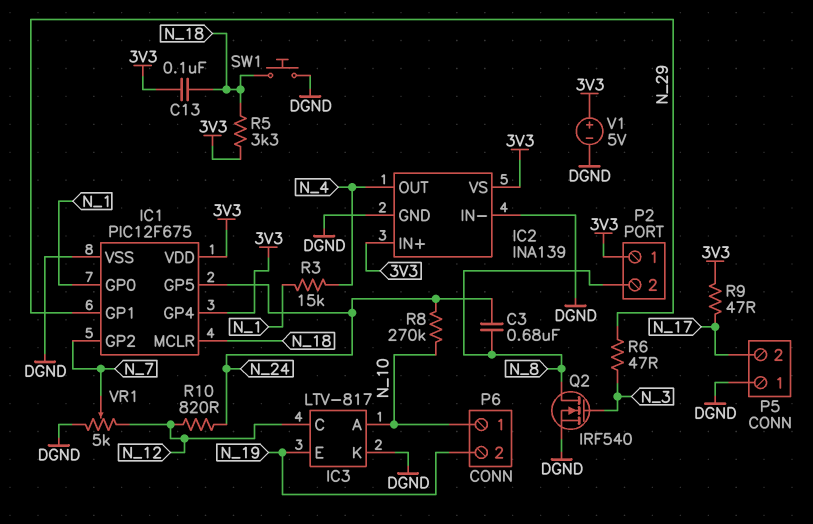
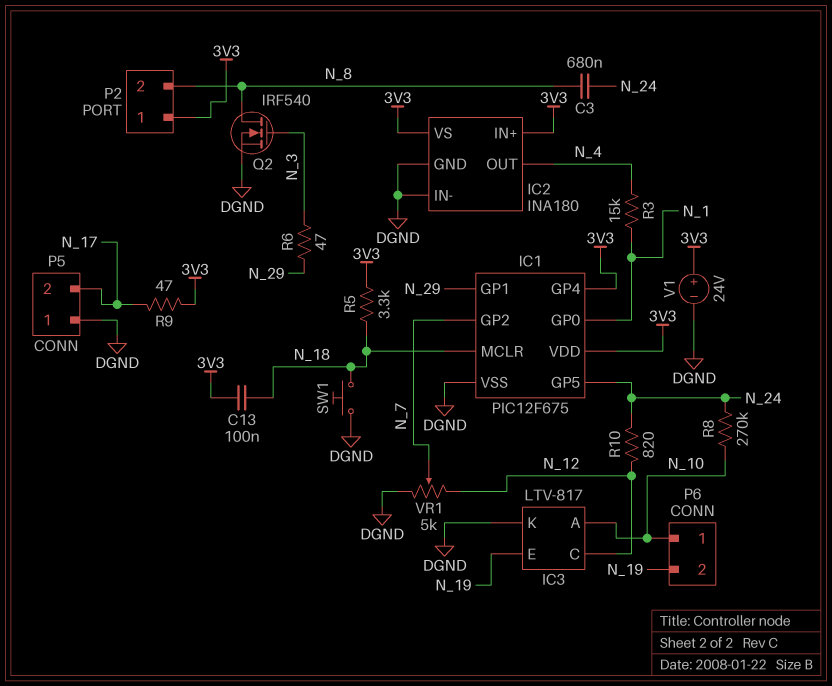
IC2: INA139 -> INA180
V1: 5V (plus 3V3, minus DGND) -> 24V (plus 3V3, minus DGND)

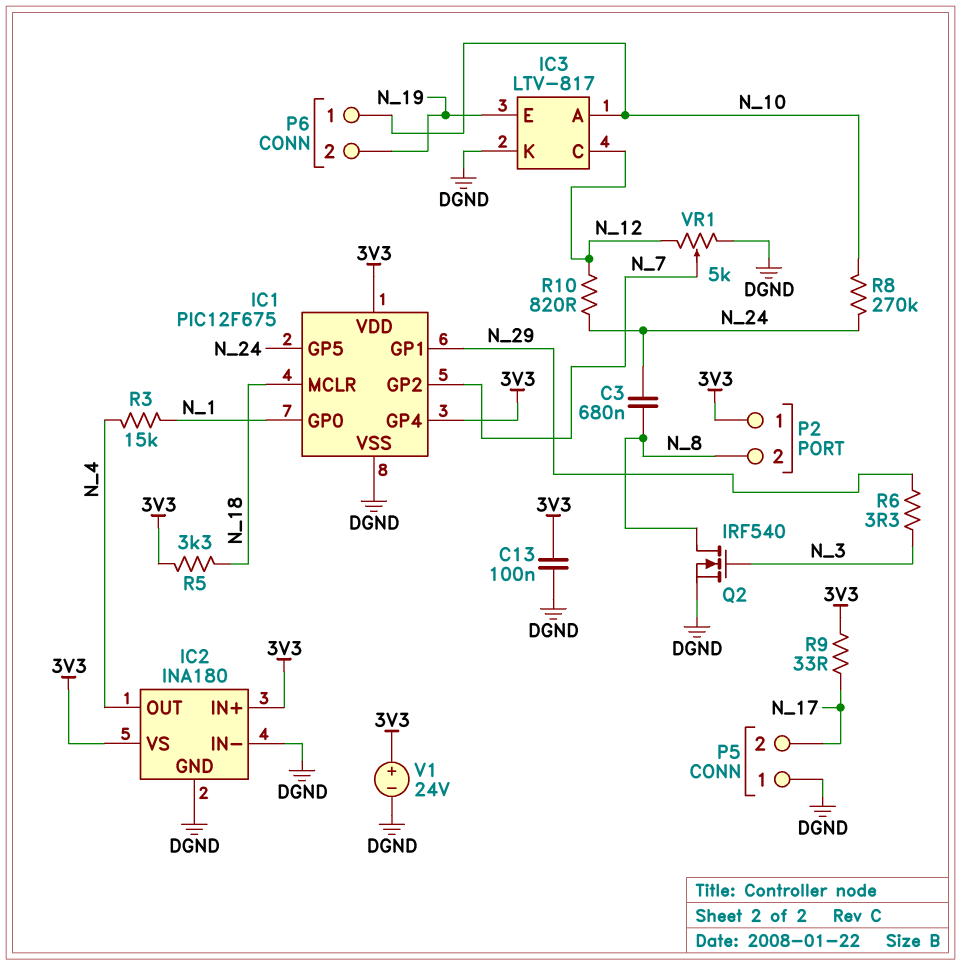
C13: 100nF (3V3, N_18) -> 100nF (3V3, DGND)
R6: 47 (N_3, N_29) -> 3.3 (N_3, N_29)
R9: 47 (3V3, N_17) -> 33 (3V3, N_17)
SW1: button (DGND, N_18) -> none

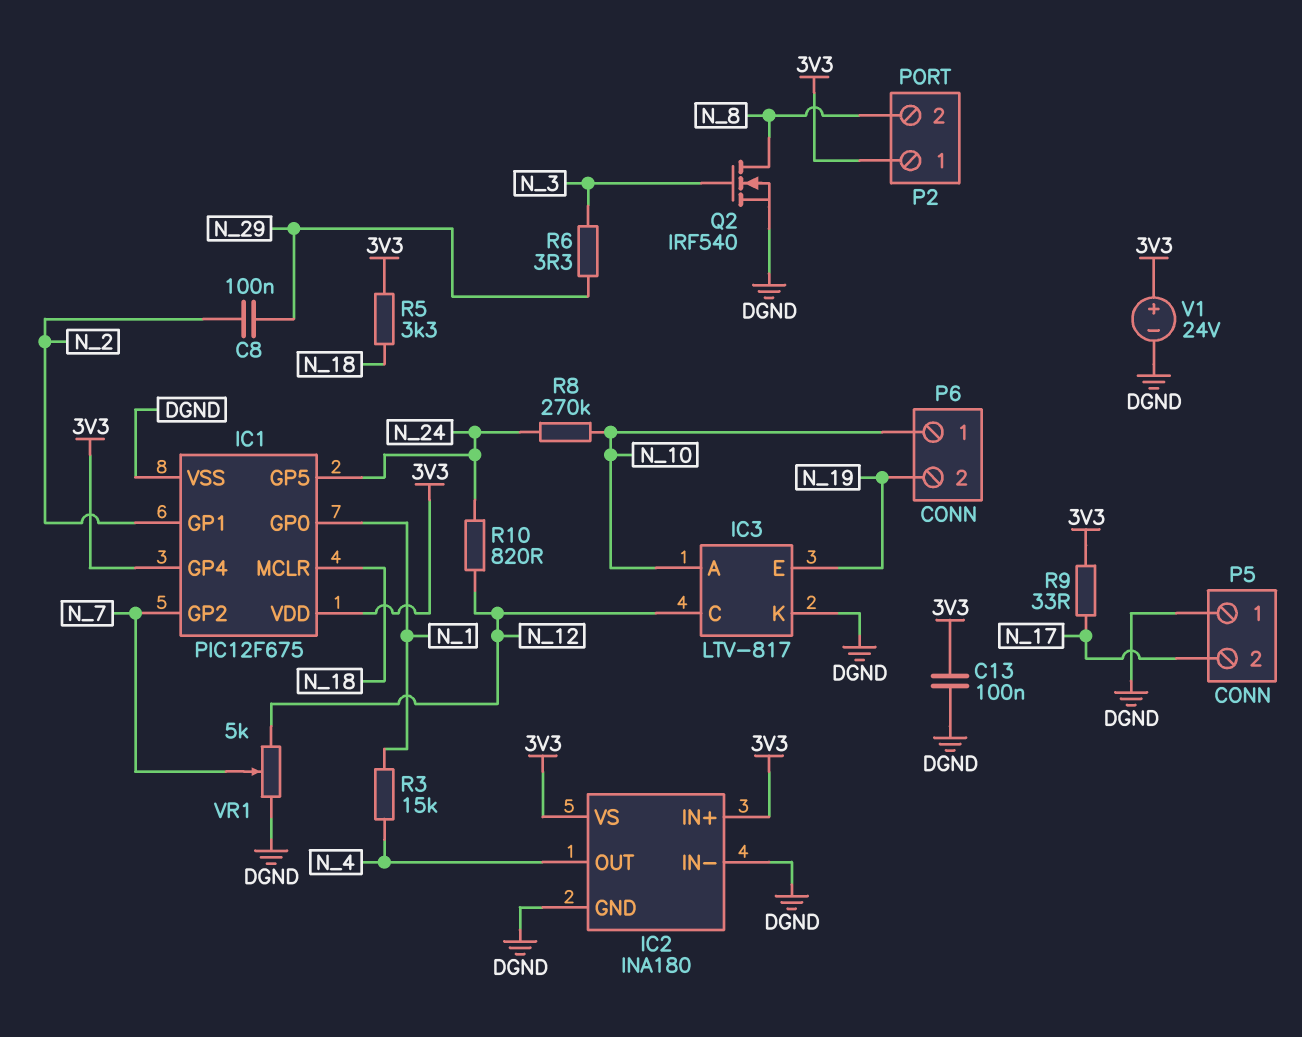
C3: 680nF (N_8, N_24) -> none
C8: none -> 100nF (N_2, N_29)
IC1 pin GP1: N_29 -> N_2

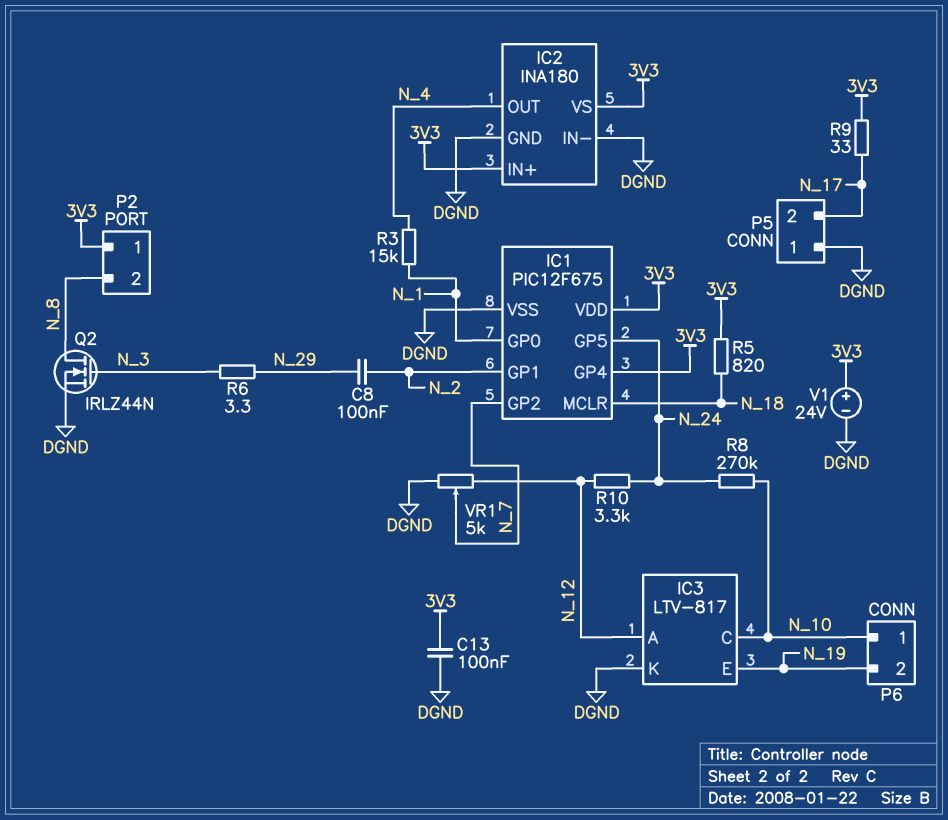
IC3 pin A: N_10 -> N_12
IC3 pin C: N_12 -> N_10
Q2: NMOS IRF540 (G N_3, D N_8, S DGND) -> NMOS IRLZ44N (G N_3, D N_8, S DGND)
R5: 3.3k (3V3, N_18) -> 820 (3V3, N_18)
R10: 820 (N_12, N_24) -> 3.3k (N_12, N_24)

